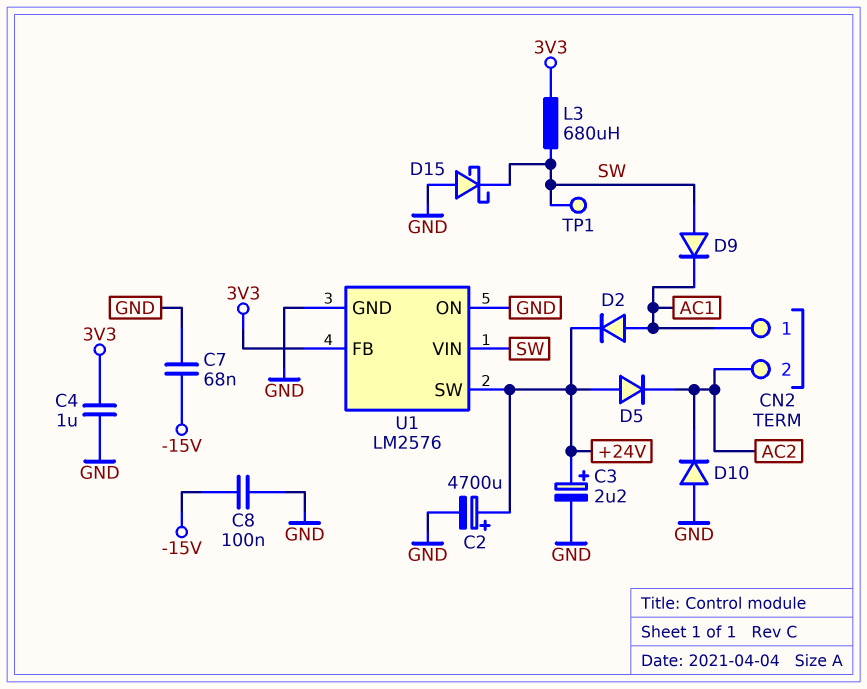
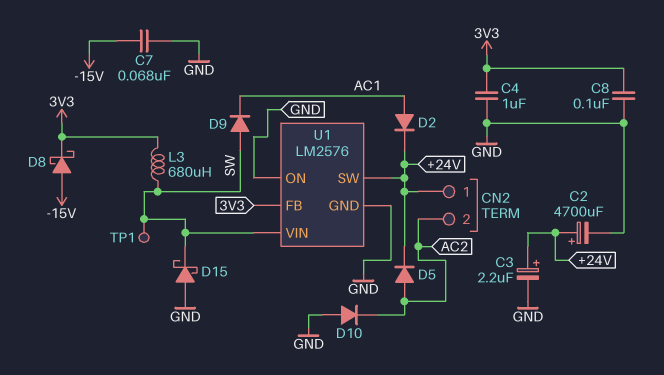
C8: 100nF (-15V, GND) -> 100nF (3V3, GND)
CN2 pin 1: AC1 -> +24V
D5: diode (A +24V, K AC2) -> diode (A AC2, K +24V)
D8: none -> schottky (A -15V, K 3V3)

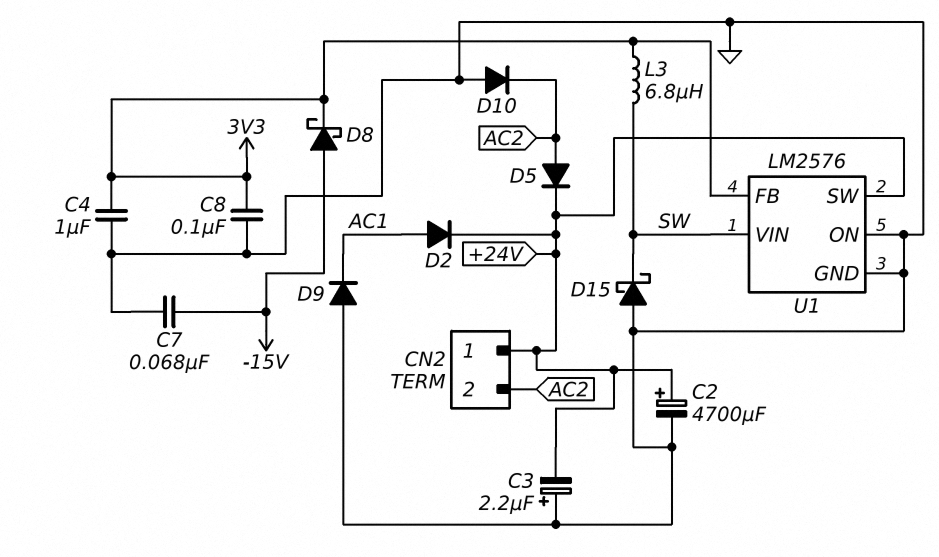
C3: 2.2uF (plus +24V, minus GND) -> 2.2uF (plus GND, minus +24V)
D9: diode (A SW, K AC1) -> diode (A GND, K AC1)
L3: 680uH (3V3, SW) -> 6.8uH (3V3, SW)
TP1: test point (SW) -> none

